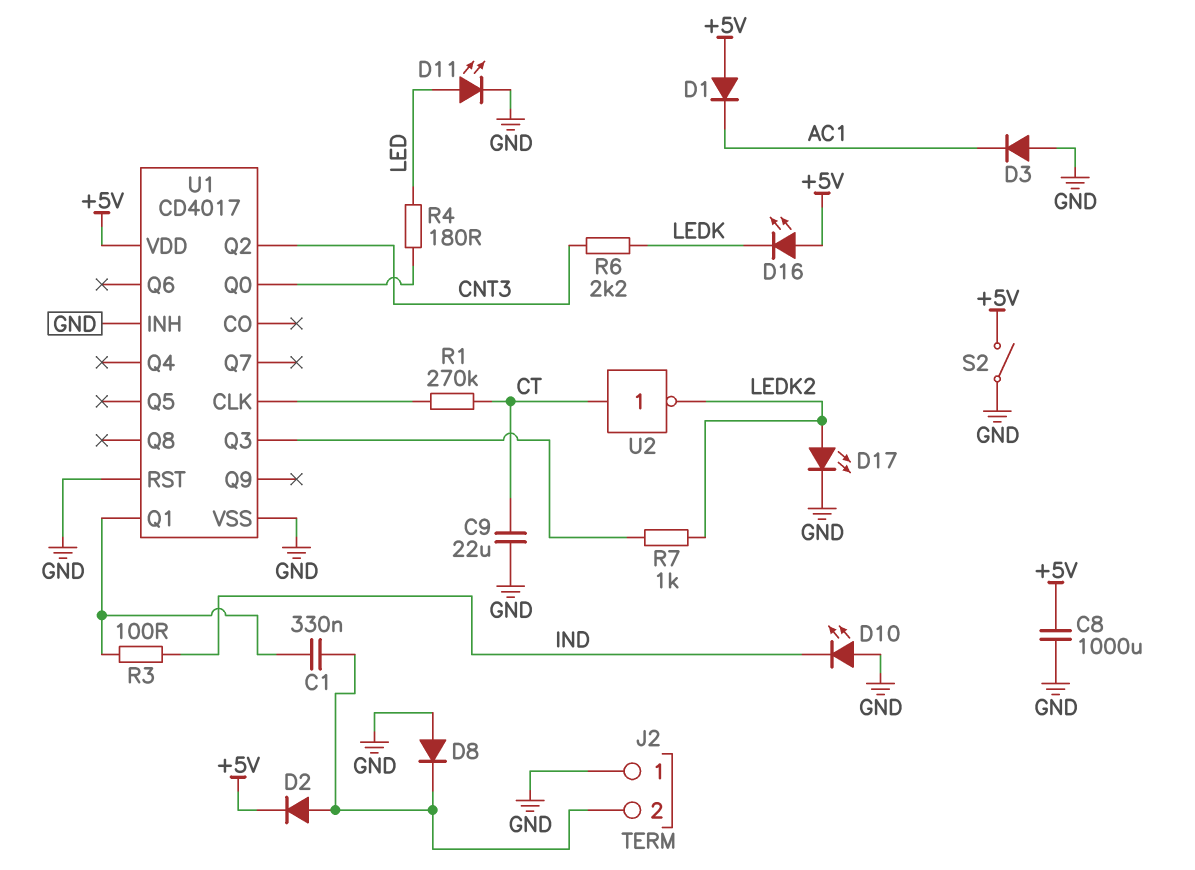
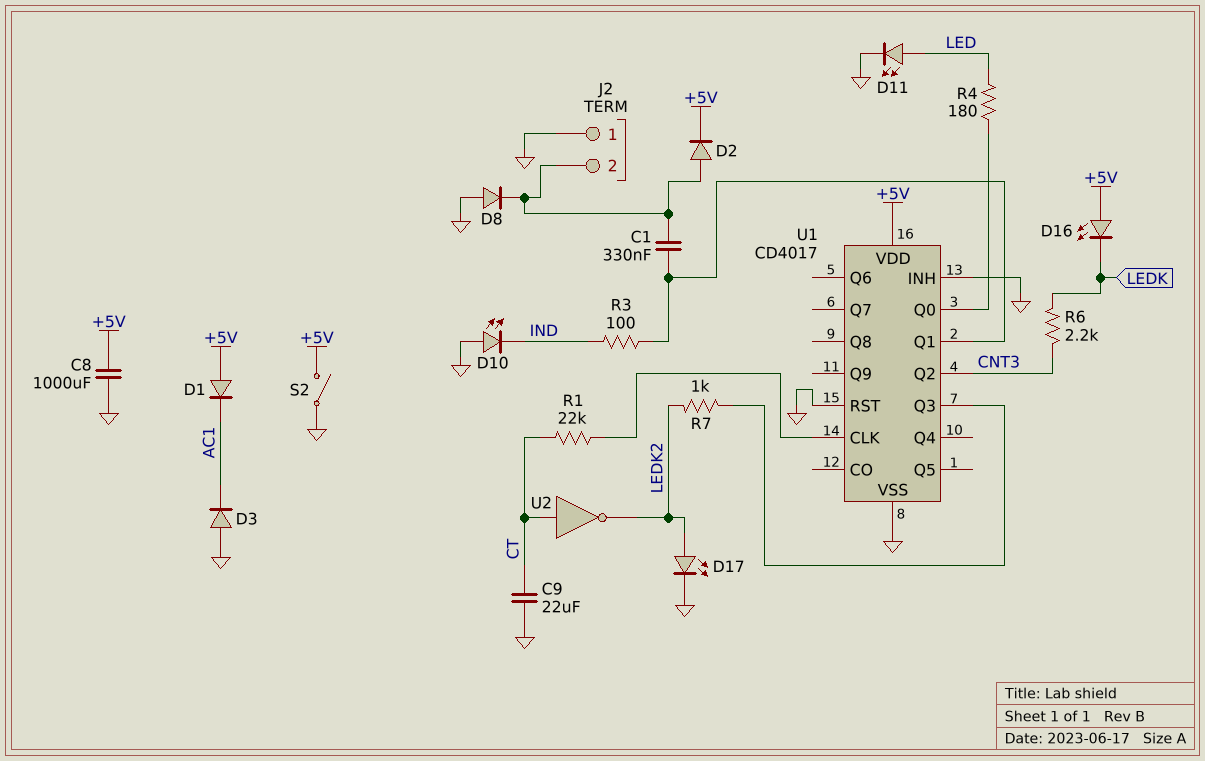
R1: 270k (CT, U1/CLK) -> 22k (CT, U1/CLK)

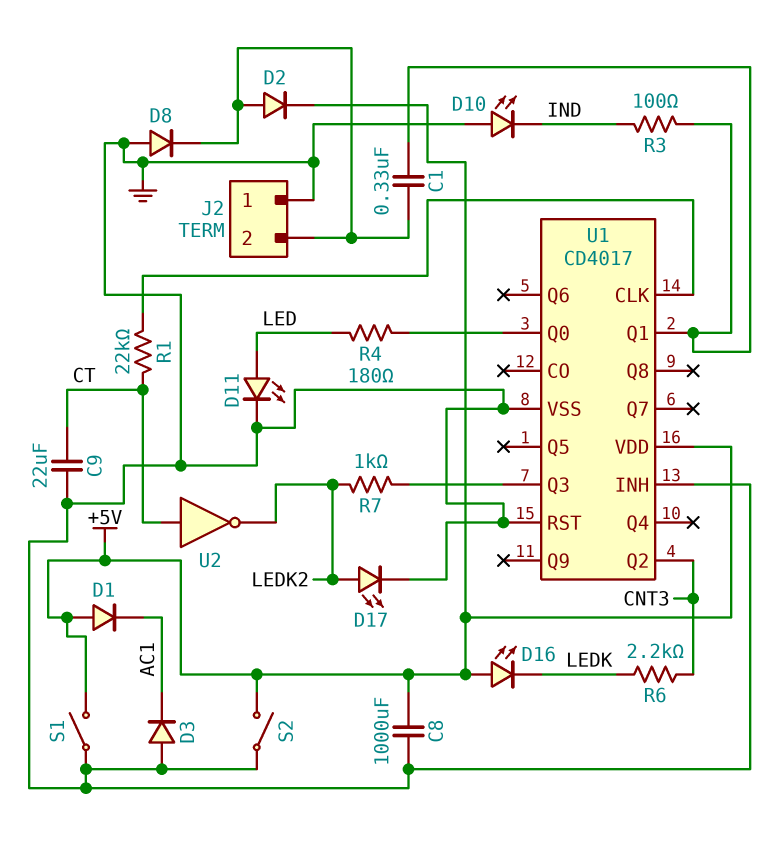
S1: none -> switch (+5V, GND)

